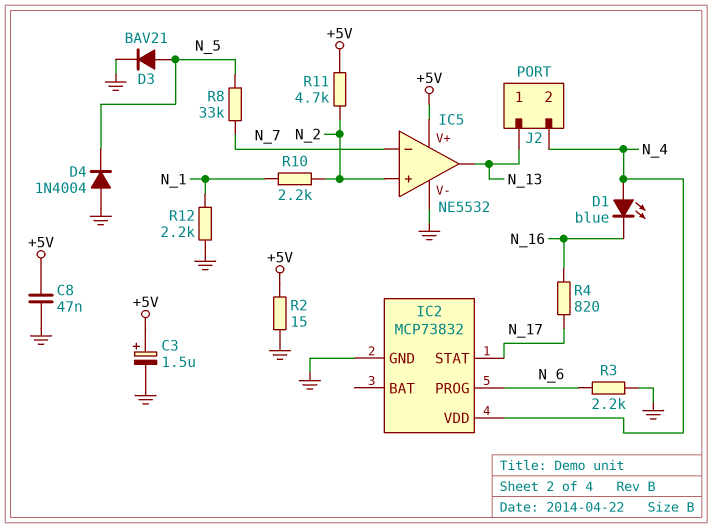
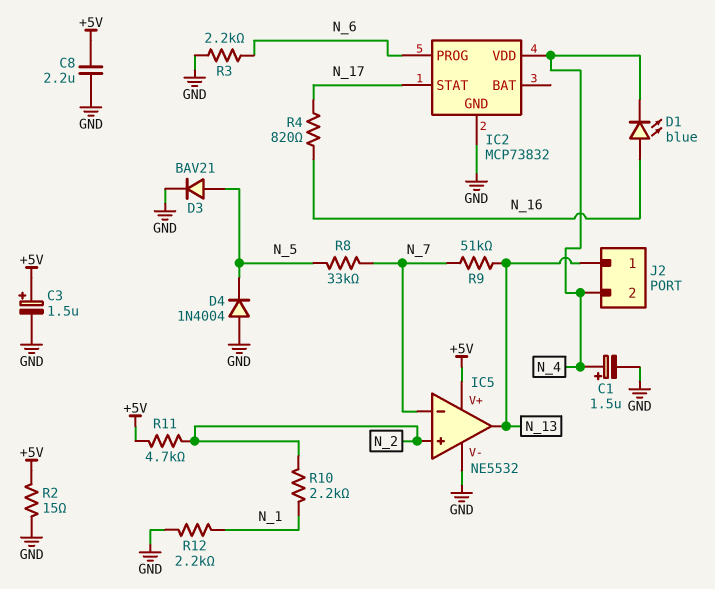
C1: none -> 1.5uF (plus N_4, minus GND)
C8: 47nF (+5V, GND) -> 2.2uF (+5V, GND)
D1: LED blue (A N_4, K N_16) -> LED blue (A N_16, K N_4)
R9: none -> 51k (N_7, N_13)

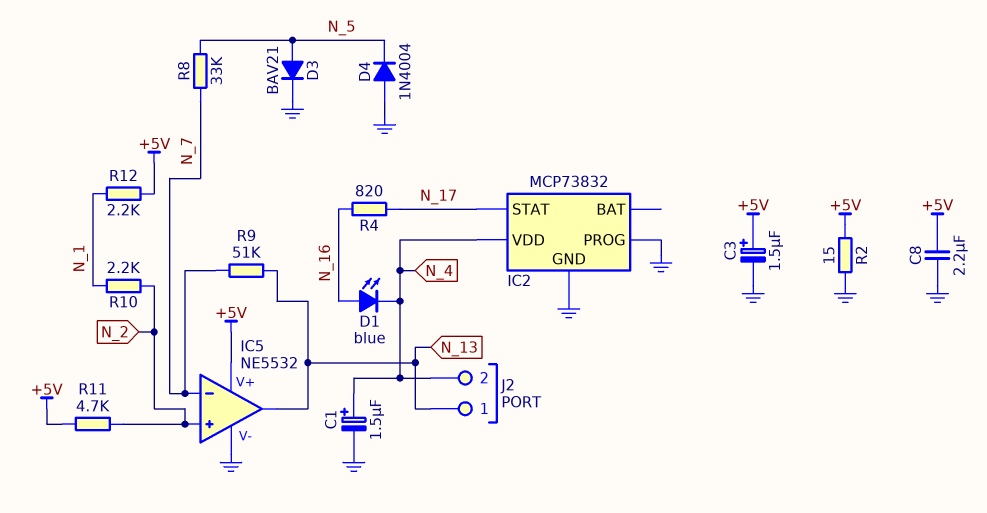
IC2 pin PROG: N_6 -> GND
R3: 2.2k (GND, N_6) -> none
R12: 2.2k (GND, N_1) -> 2.2k (+5V, N_1)

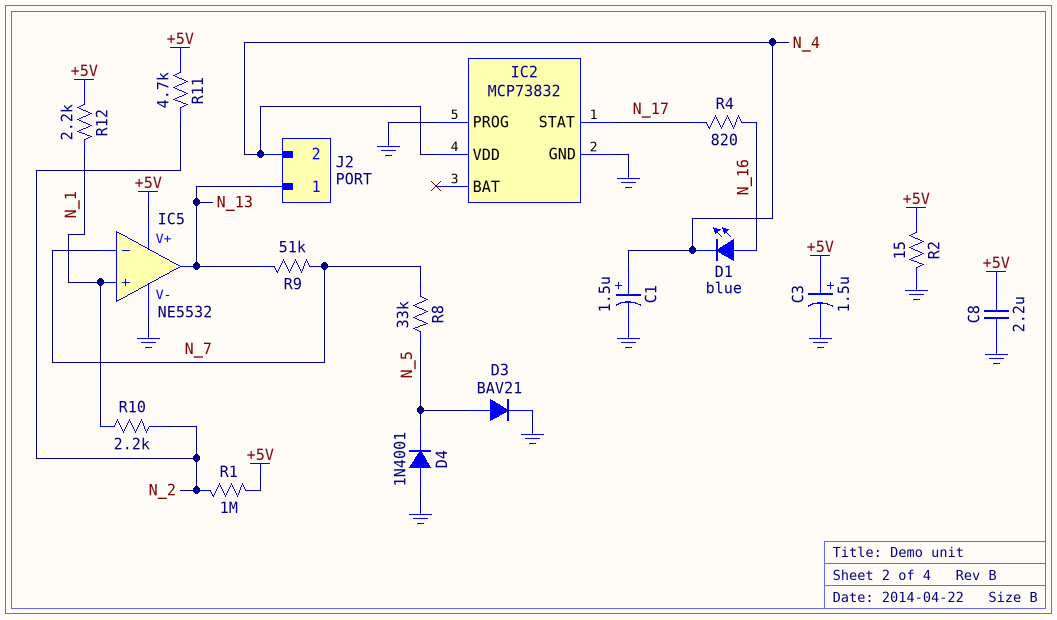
D4: diode 1N4004 (A GND, K N_5) -> diode 1N4001 (A GND, K N_5)
IC5 pin in+: N_2 -> N_1
R1: none -> 1M (+5V, N_2)

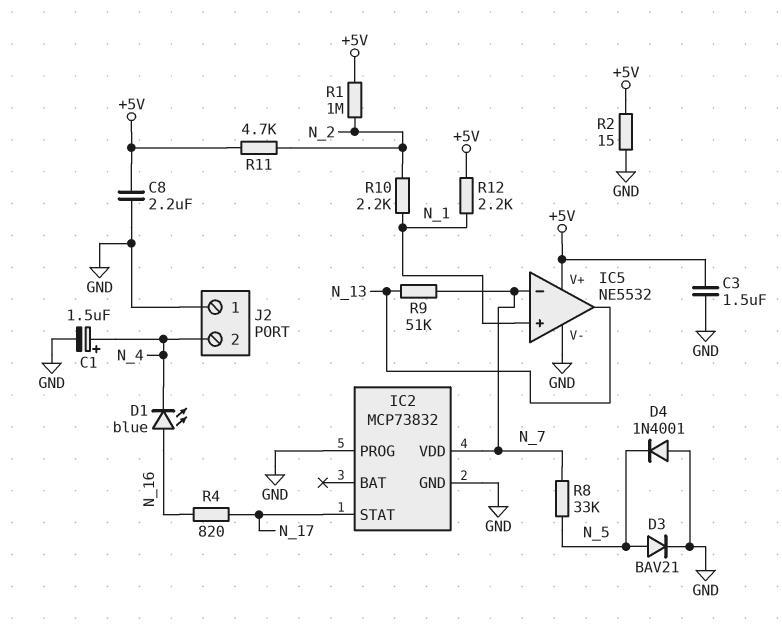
C3: 1.5uF (plus +5V, minus GND) -> 1.5uF (+5V, GND)
IC2 pin VDD: N_4 -> N_7
J2 pin 1: N_13 -> GND

